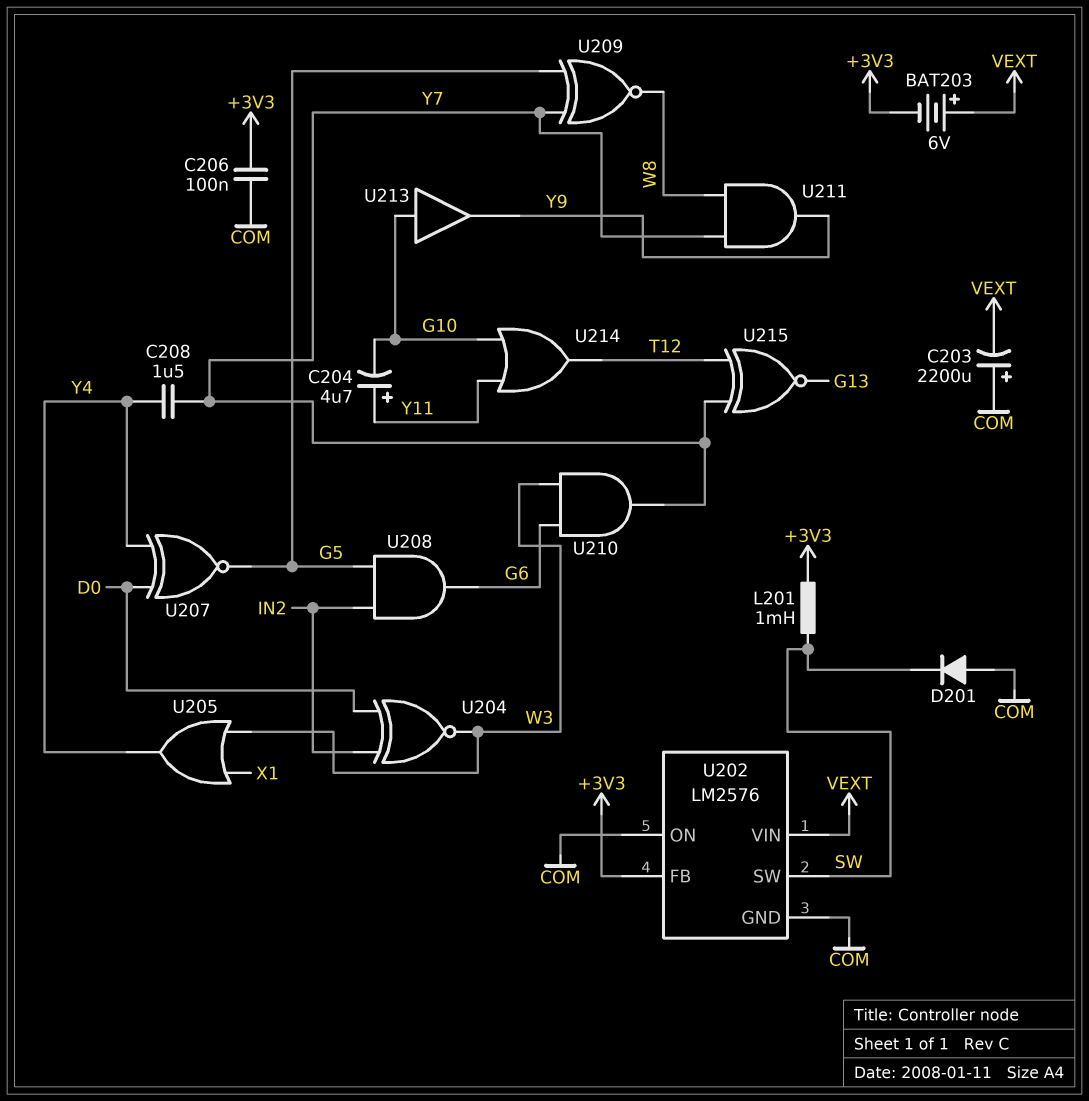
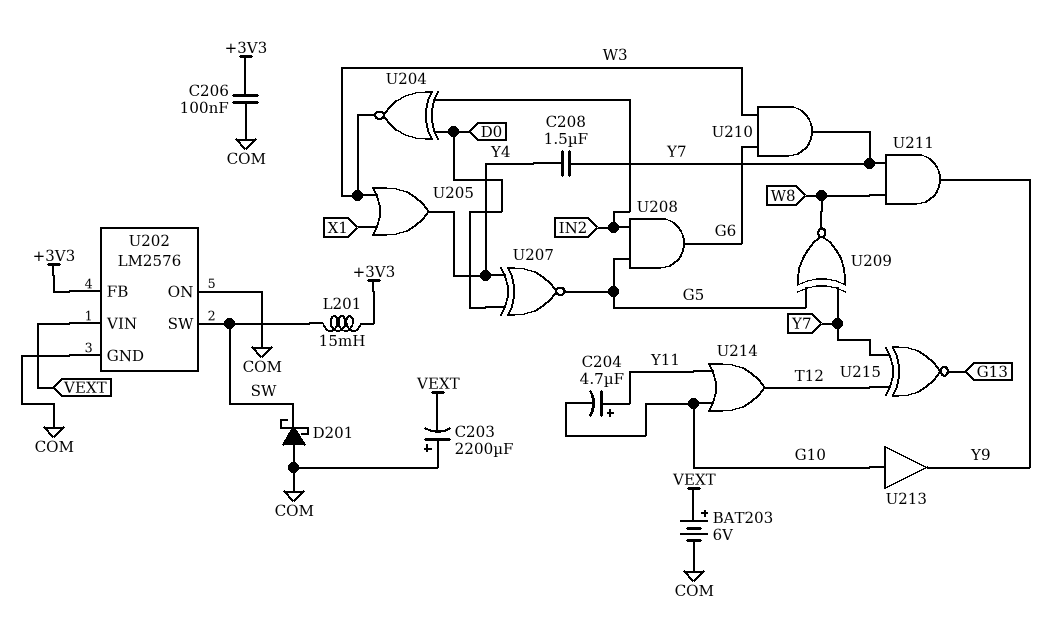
BAT203: 6V (plus VEXT, minus +3V3) -> 6V (plus VEXT, minus COM)
D201: diode (A COM, K SW) -> schottky (A COM, K SW)
L201: 1mH (+3V3, SW) -> 15mH (+3V3, SW)

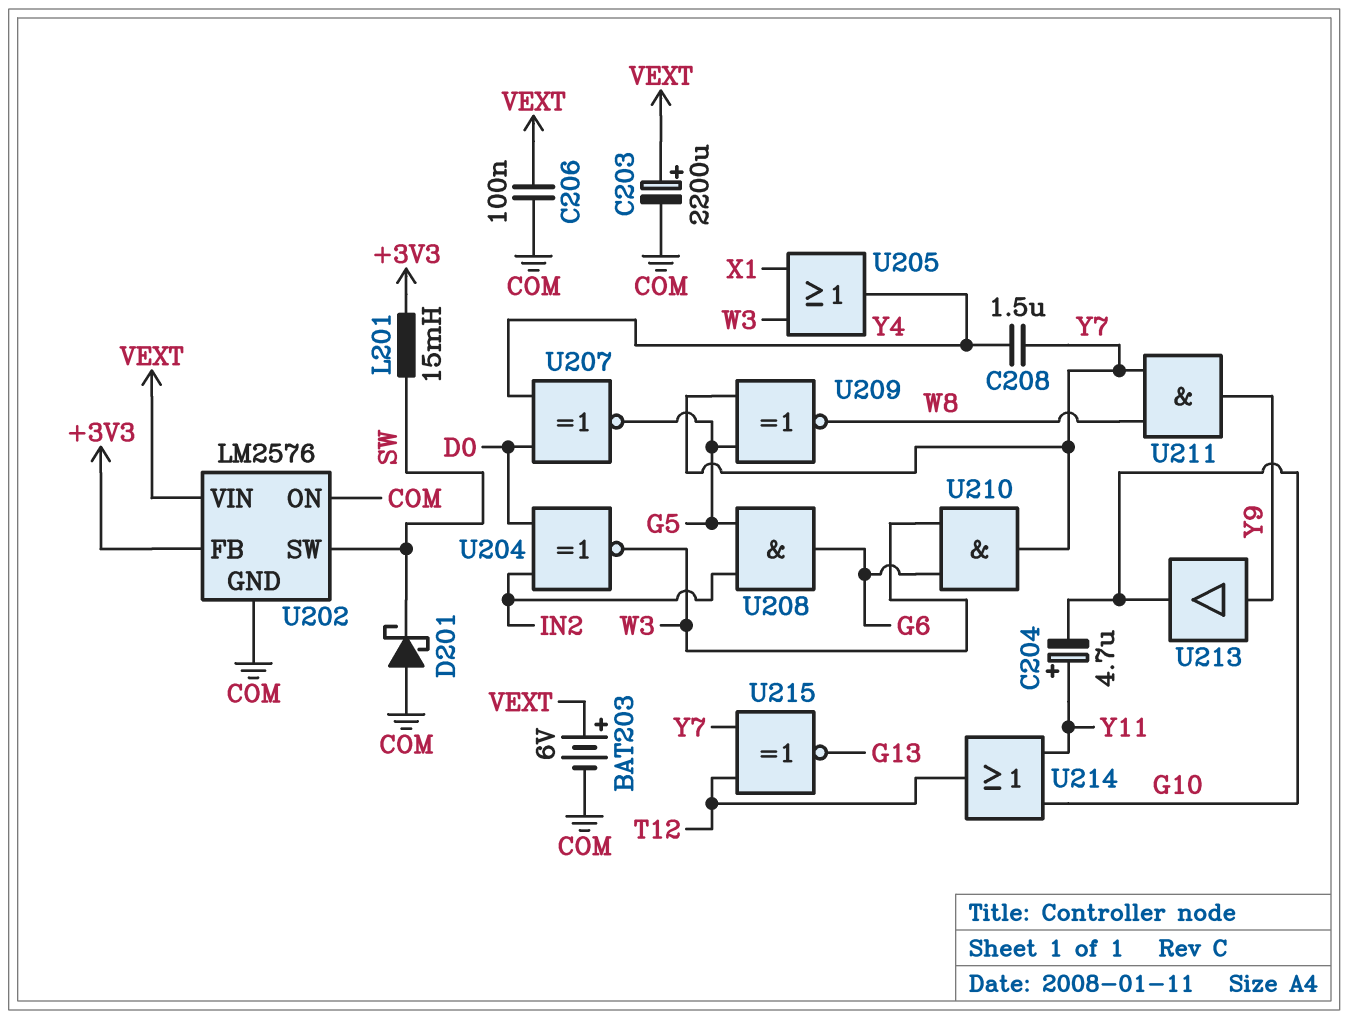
C203: 2200uF (plus COM, minus VEXT) -> 2200uF (plus VEXT, minus COM)
C206: 100nF (+3V3, COM) -> 100nF (COM, VEXT)
U213: buffer (in G10, out Y9) -> buffer (in Y9, out G10)

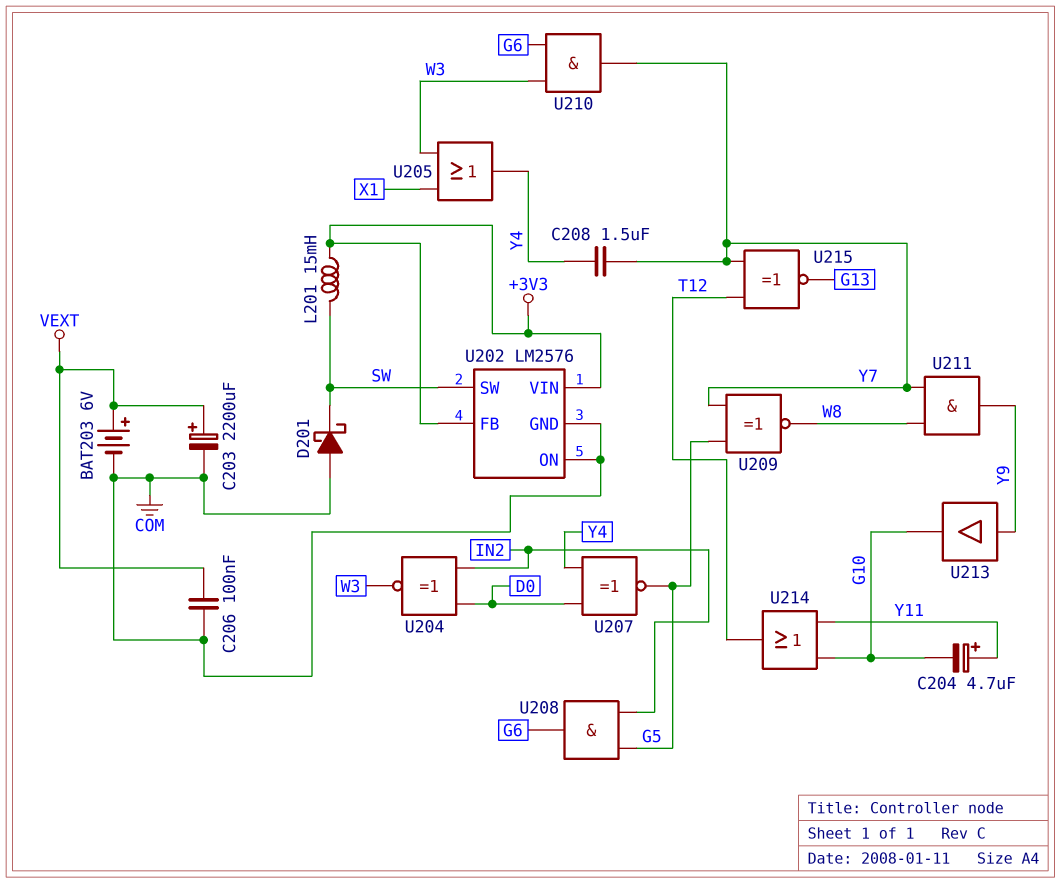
U202 pin VIN: VEXT -> +3V3

